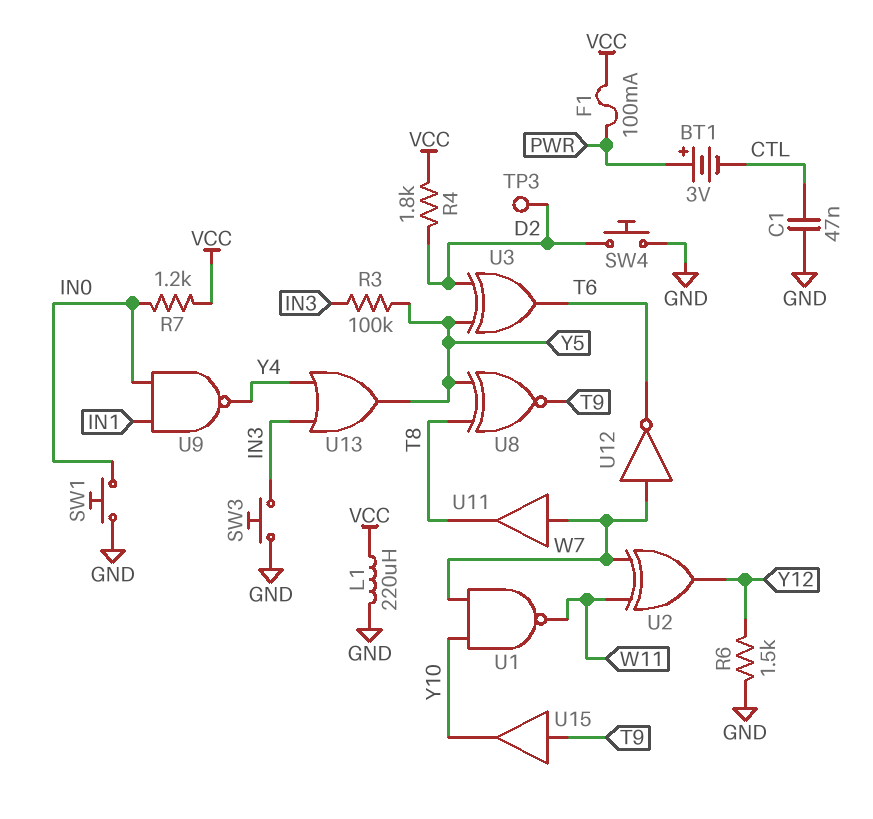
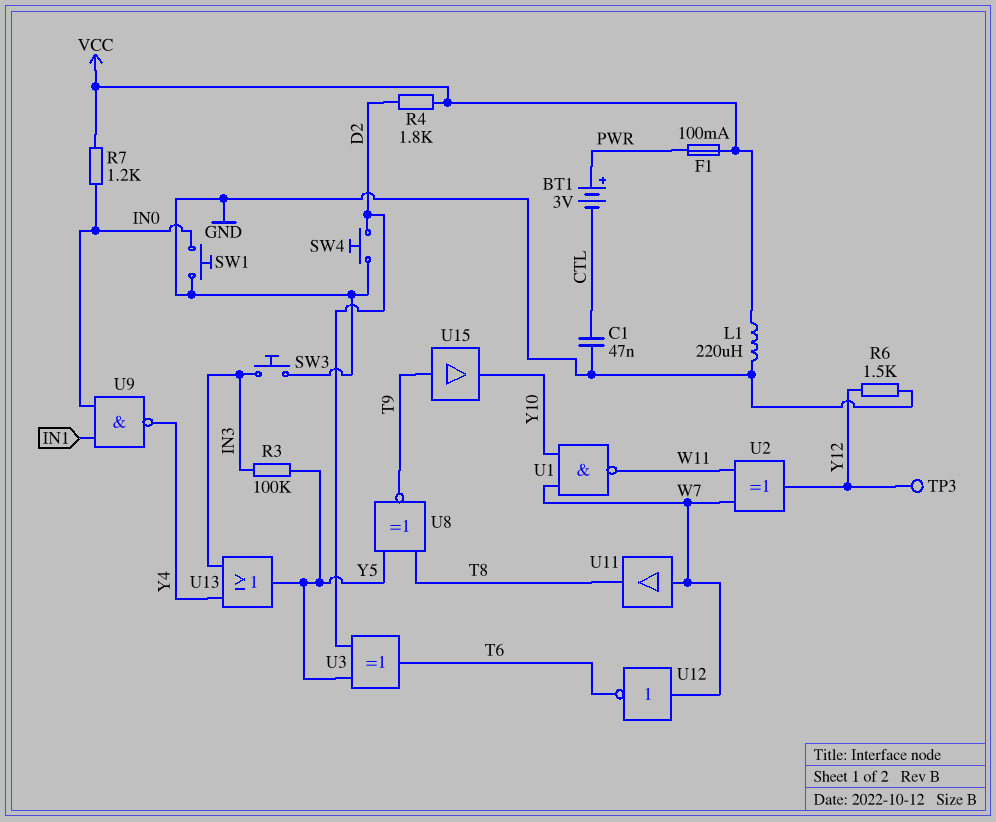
TP3: test point (D2) -> test point (Y12)

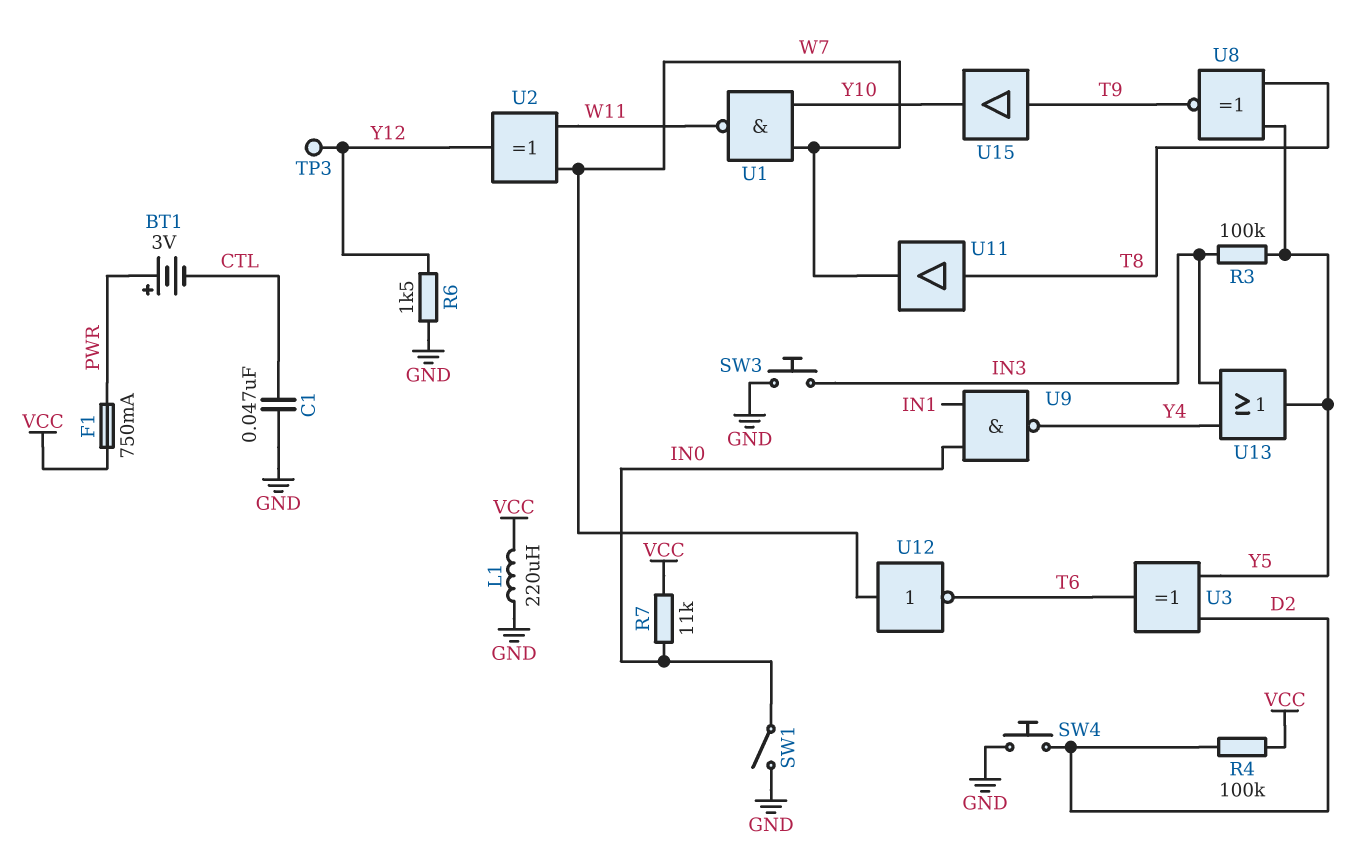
F1: 100mA (PWR, VCC) -> 750mA (PWR, VCC)
R4: 1.8k (D2, VCC) -> 100k (D2, VCC)
R7: 1.2k (IN0, VCC) -> 11k (IN0, VCC)
SW1: button (GND, IN0) -> switch (GND, IN0)
U11: buffer (in W7, out T8) -> buffer (in T8, out W7)

